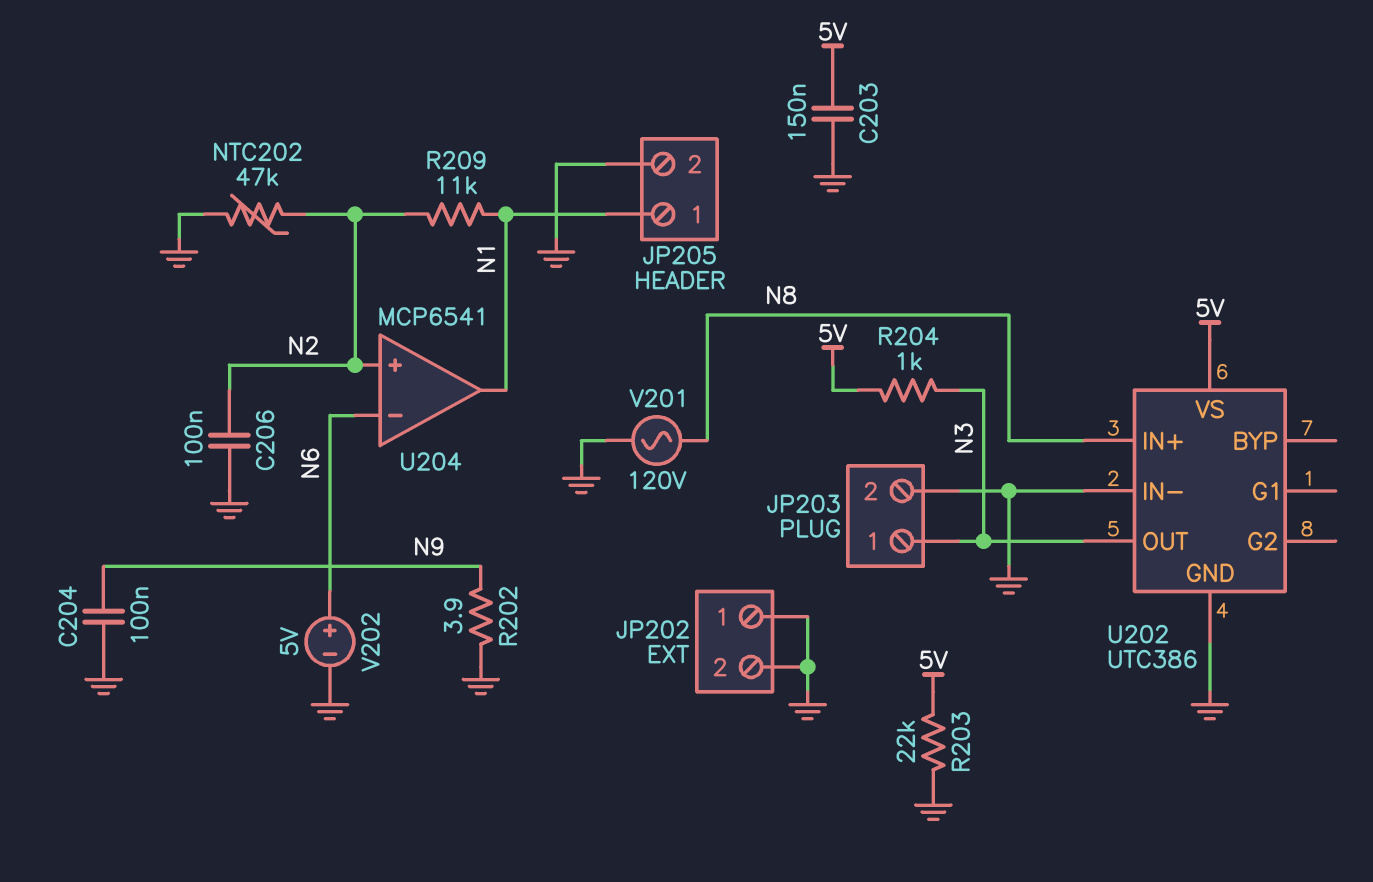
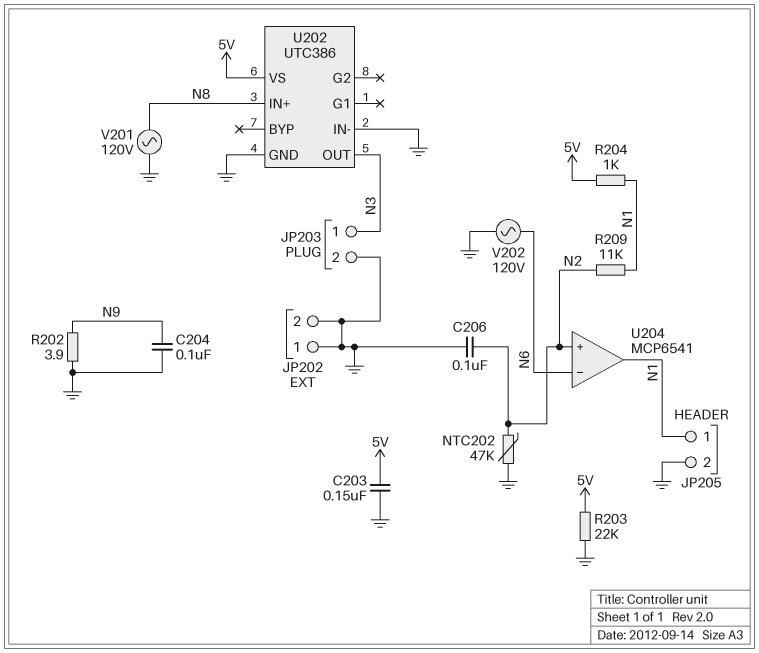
R204: 1k (5V, N3) -> 1k (5V, N1)
V202: 5V (plus N6, minus GND) -> AC 120V (GND, N6)

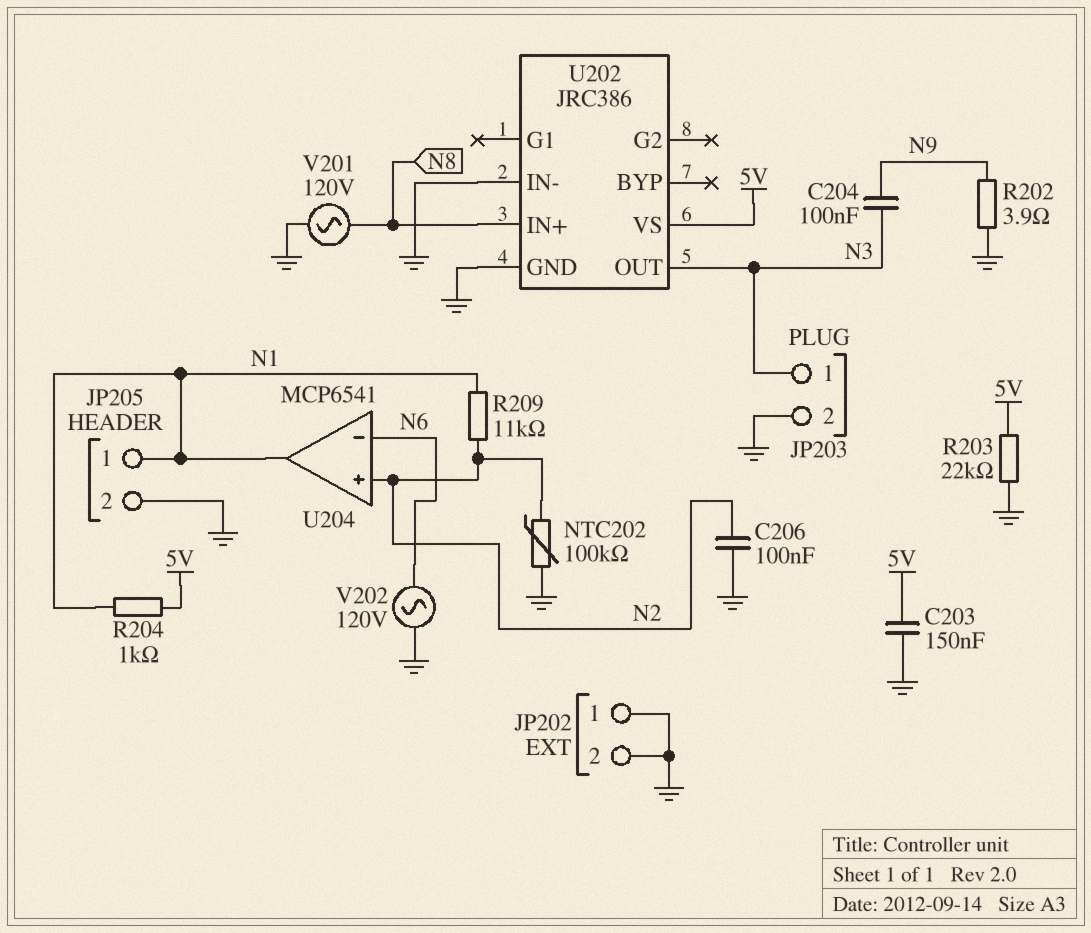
C204: 100nF (GND, N9) -> 100nF (N3, N9)
NTC202: 47k (GND, N2) -> 100k (GND, N2)
U202: UTC386 -> JRC386

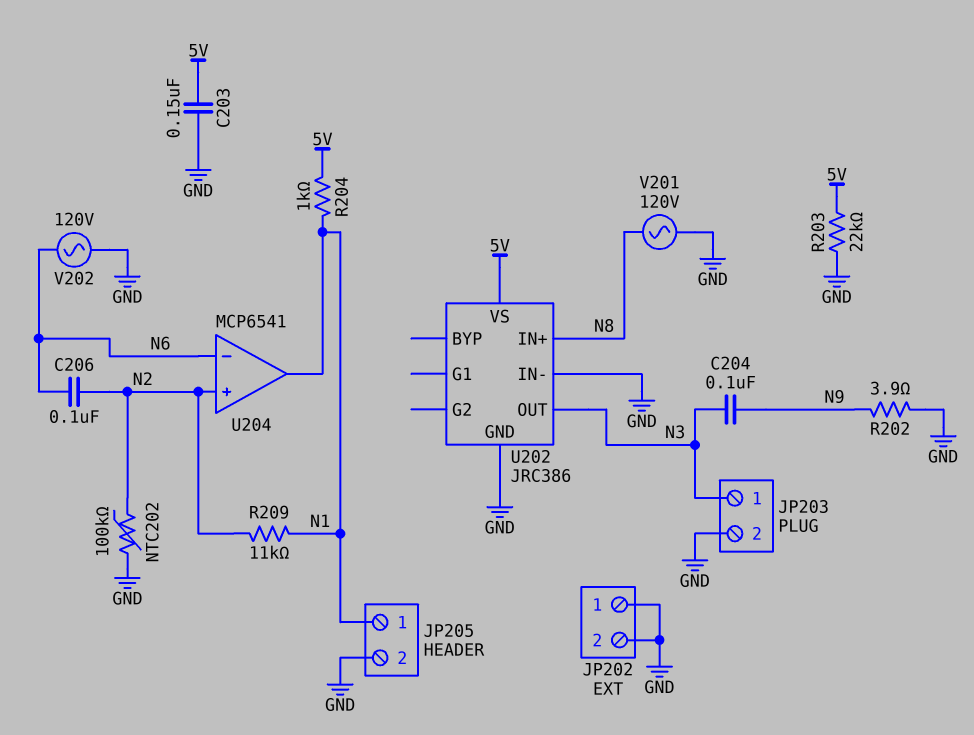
C206: 100nF (GND, N2) -> 100nF (N2, N6)

